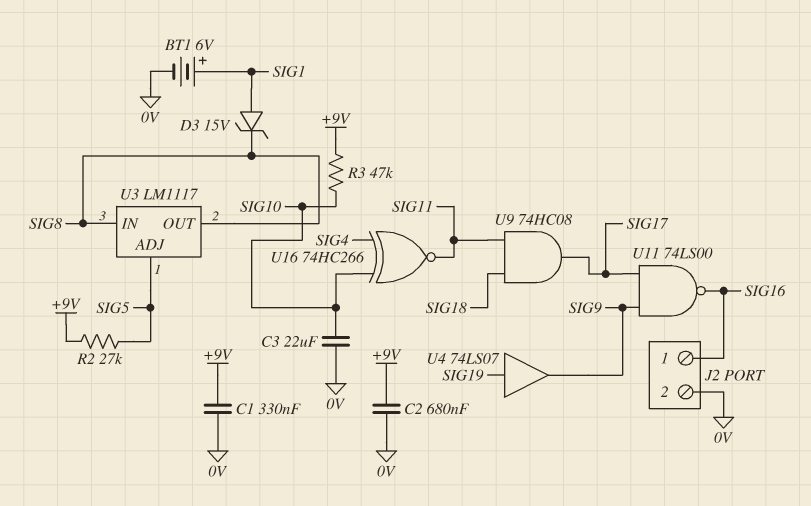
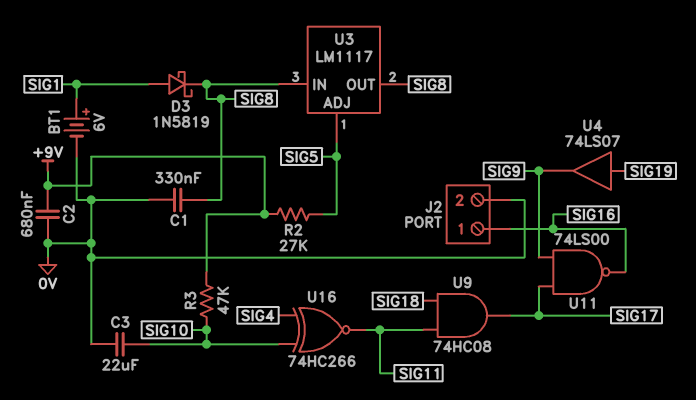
C1: 330nF (+9V, 0V) -> 330nF (0V, SIG8)
D3: zener 15V (A SIG1, K SIG8) -> schottky 1N5819 (A SIG1, K SIG8)

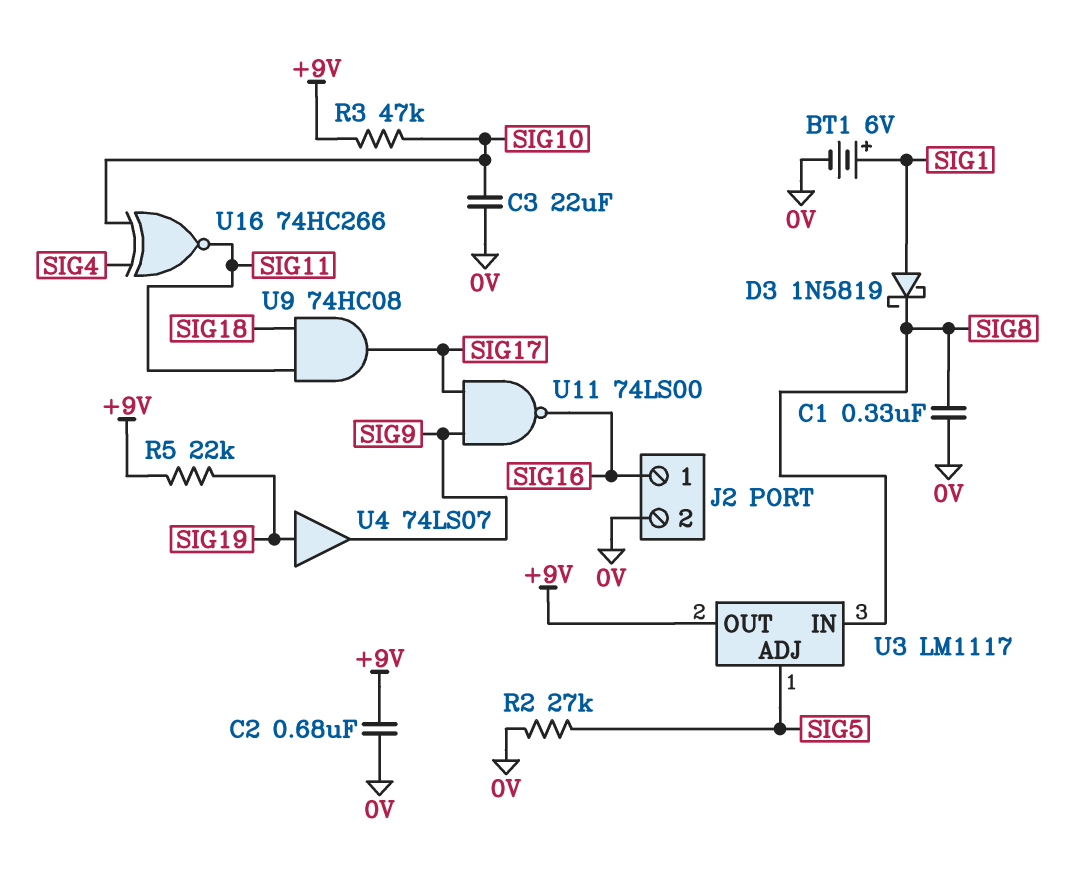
R2: 27k (+9V, SIG5) -> 27k (0V, SIG5)
R5: none -> 22k (+9V, SIG19)
U3 pin OUT: SIG8 -> +9V

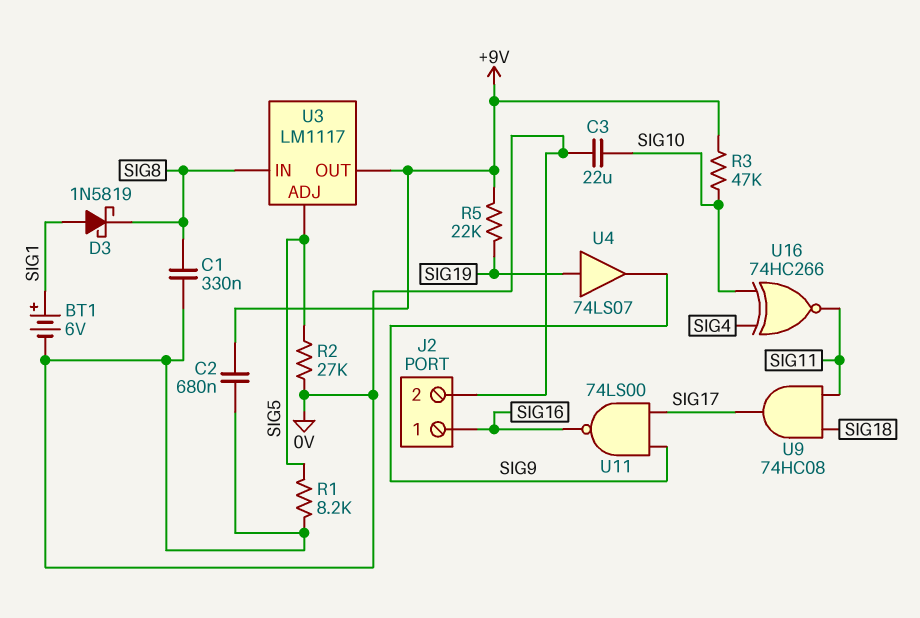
R1: none -> 8.2k (0V, SIG5)

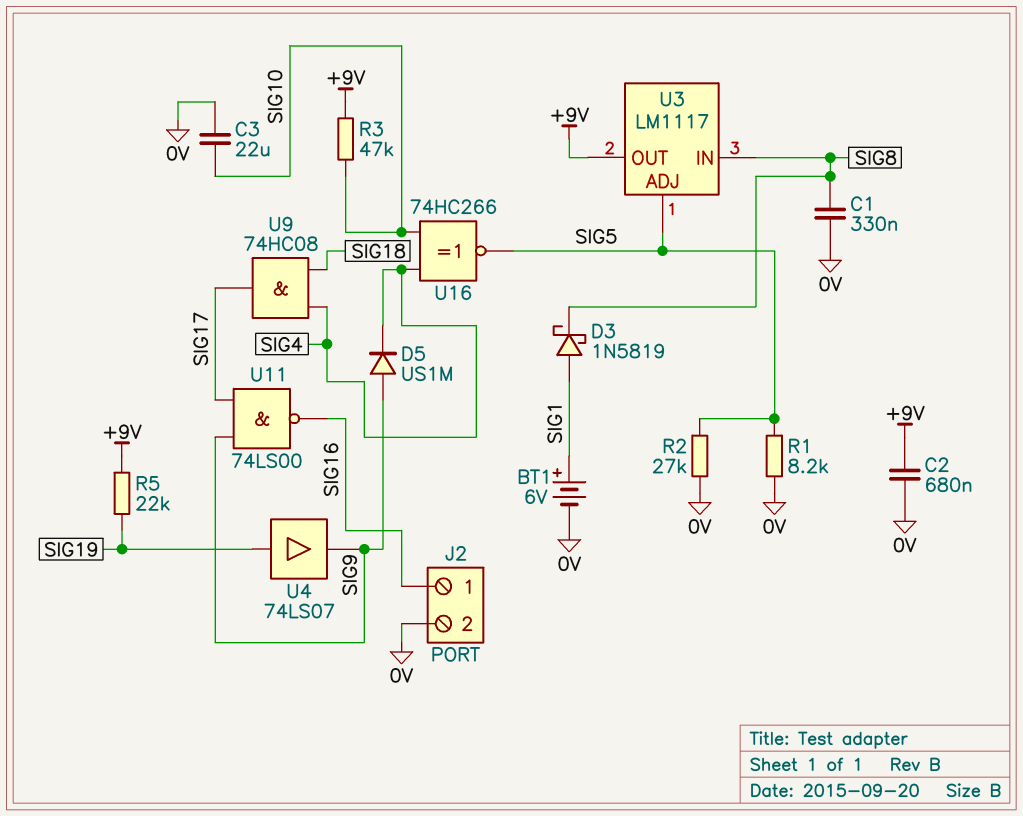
D5: none -> diode US1M (A SIG9, K SIG4)
U9: AND 74HC08 (in SIG11, in SIG18, out SIG17) -> AND 74HC08 (in SIG4, in SIG18, out SIG17)
U16: XNOR 74HC266 (in SIG4, in SIG10, out SIG11) -> XNOR 74HC266 (in SIG4, in SIG10, out SIG5)

